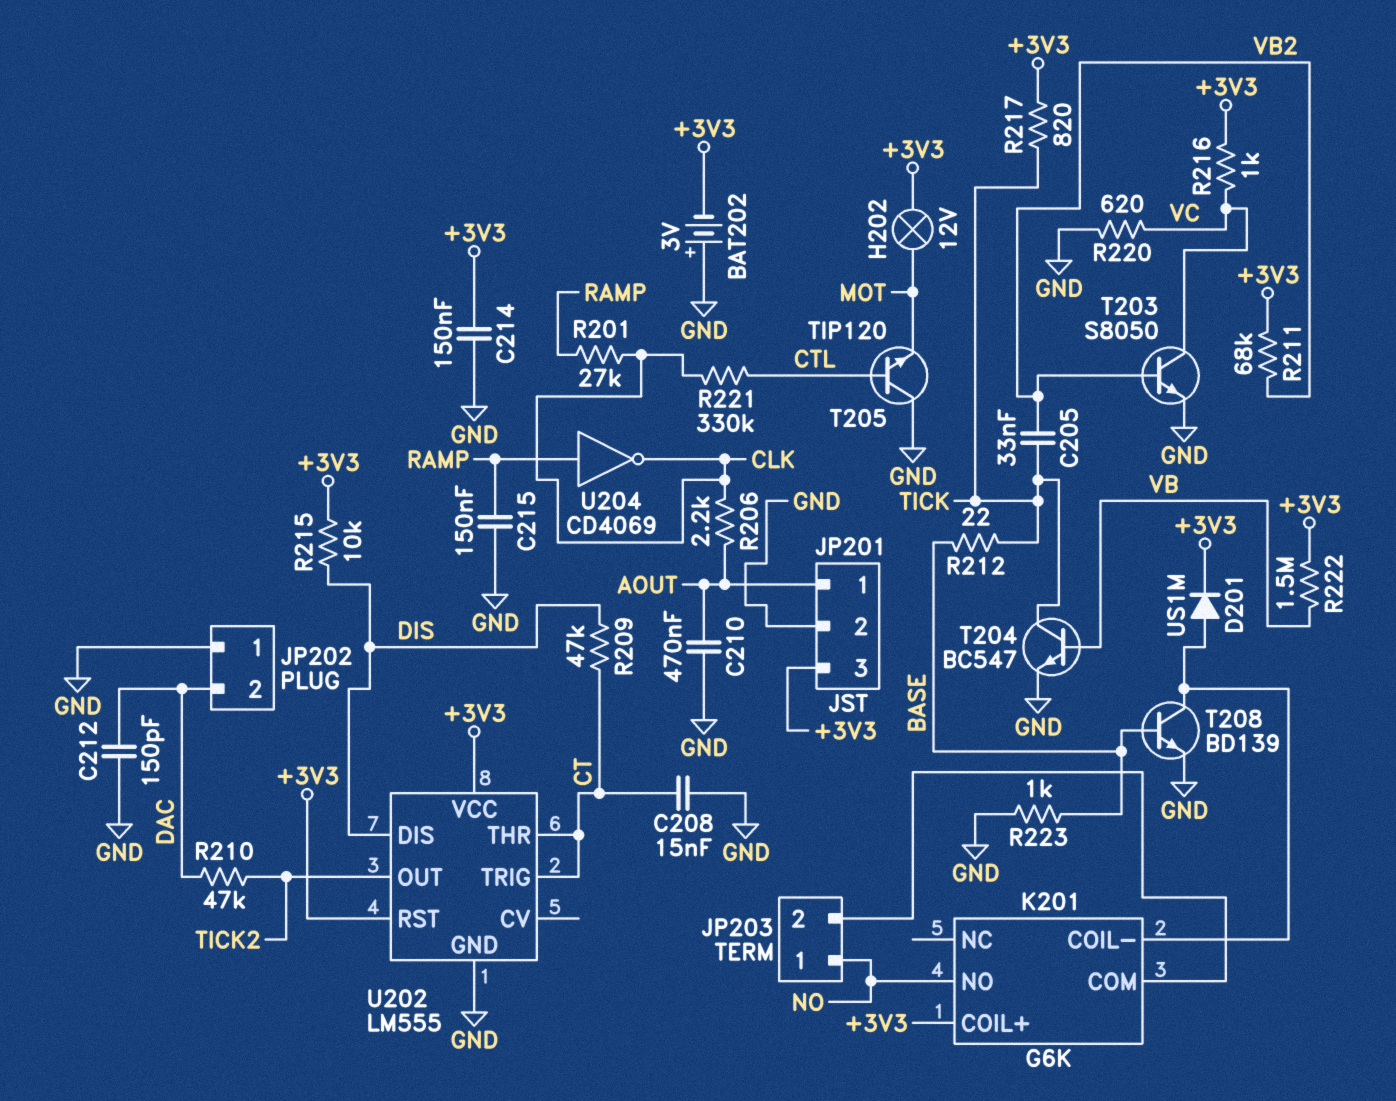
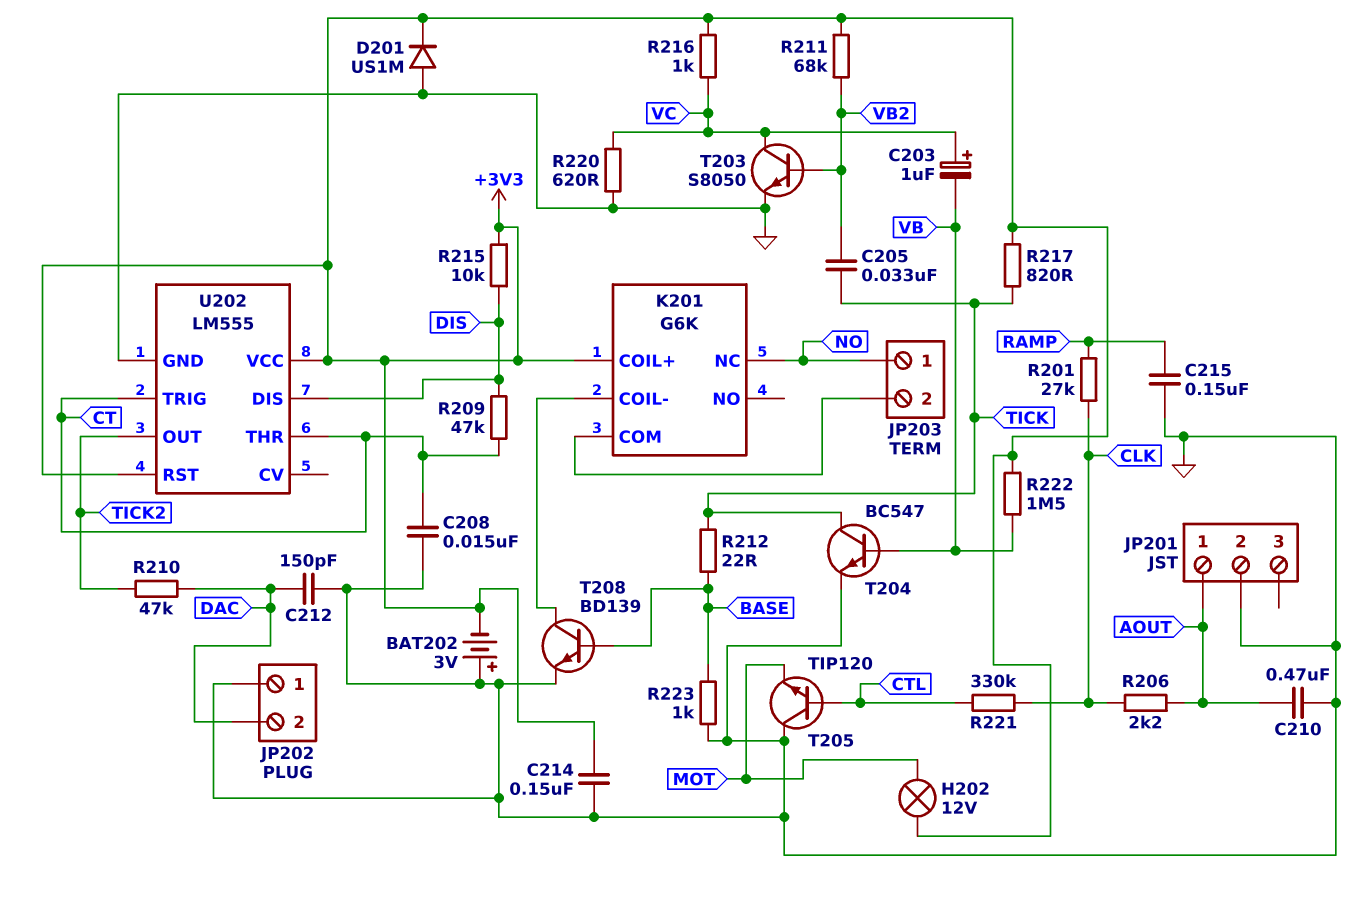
C203: none -> 1uF (plus VC, minus VB)
D201: diode US1M (A K201/COIL-, K +3V3) -> diode US1M (A GND, K +3V3)
JP201 pin 3: +3V3 -> none
K201 pin NC: none -> NO
K201 pin NO: NO -> none
U204: NOT CD4069 (in RAMP, out CLK) -> none

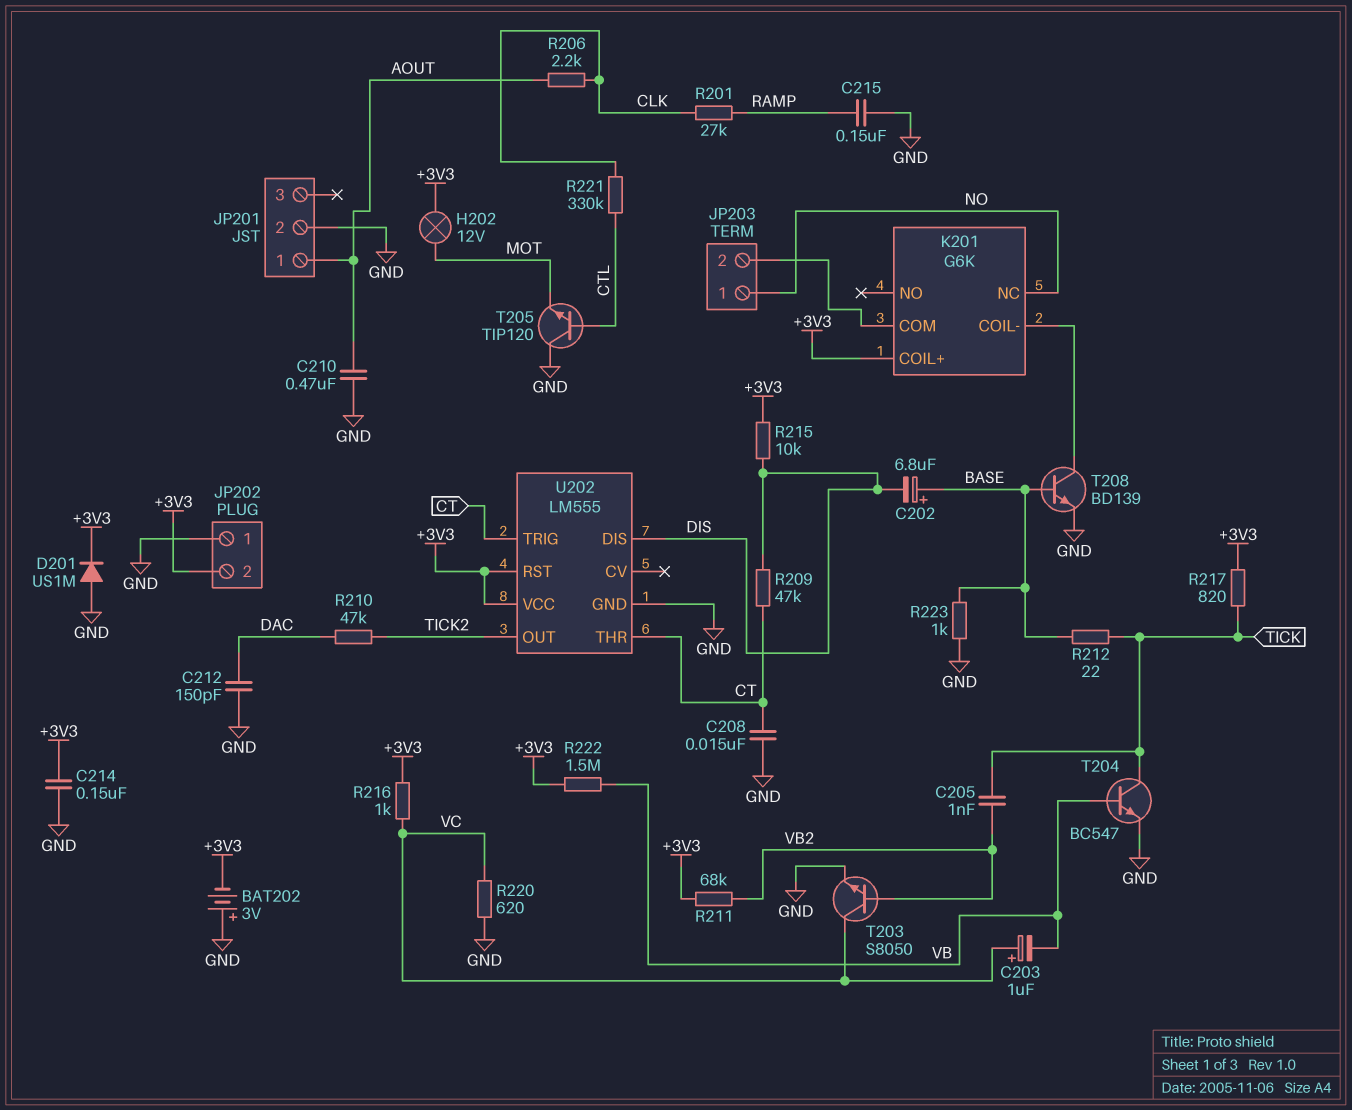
C202: none -> 6.8uF (plus BASE, minus DIS)
C205: 33nF (TICK, VB2) -> 1nF (TICK, VB2)
JP202 pin 2: DAC -> +3V3

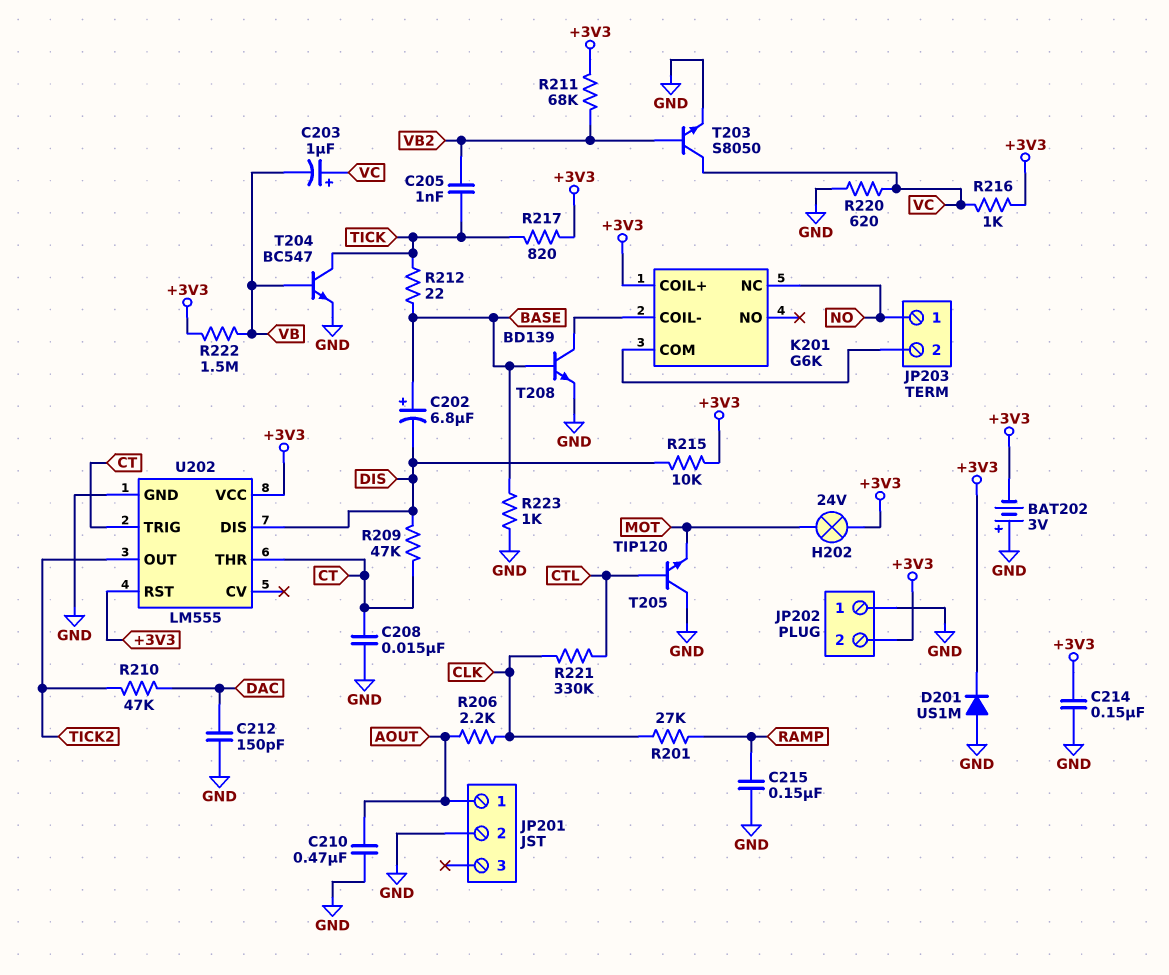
H202: lamp 12V (+3V3, MOT) -> lamp 24V (+3V3, MOT)

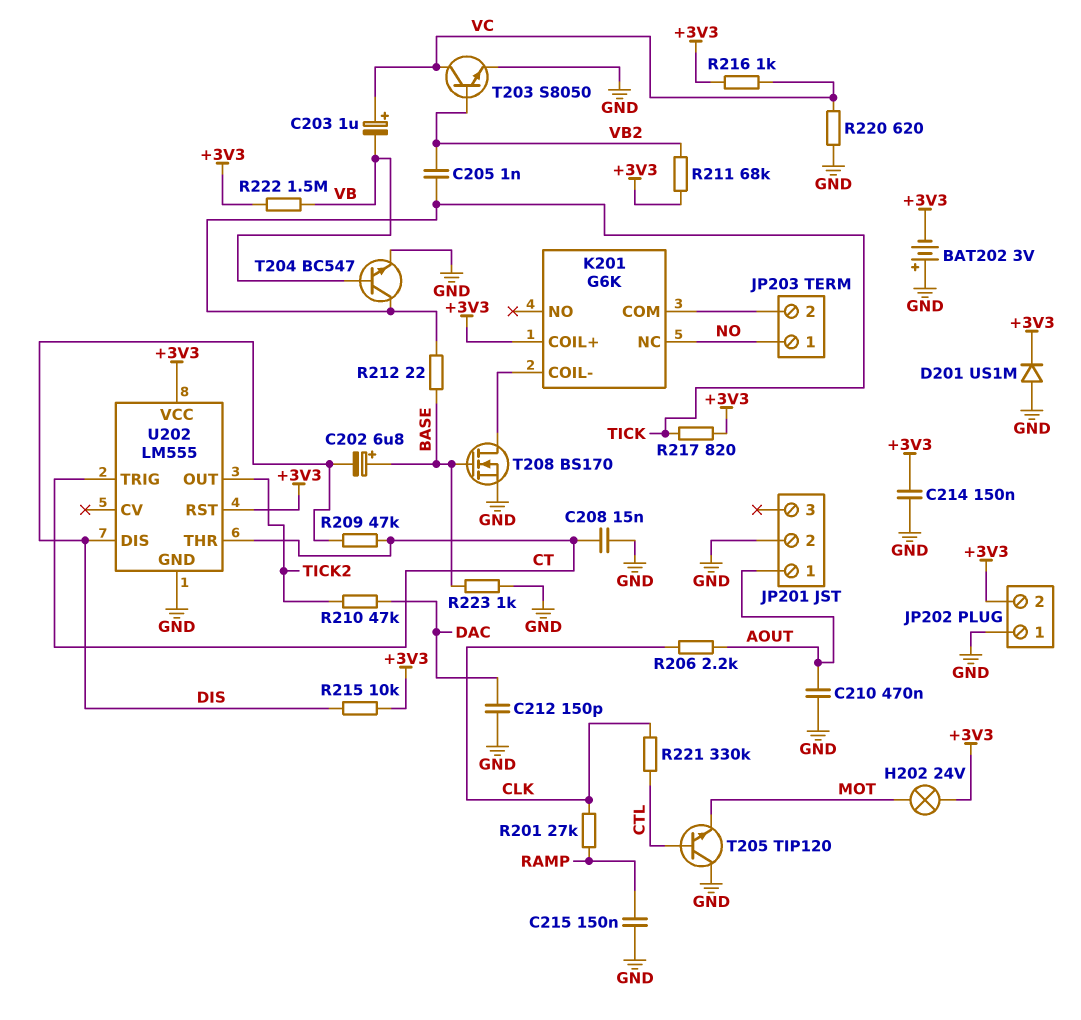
T208: NPN BD139 (B BASE, C K201/COIL-, E GND) -> NMOS BS170 (G BASE, D K201/COIL-, S GND)

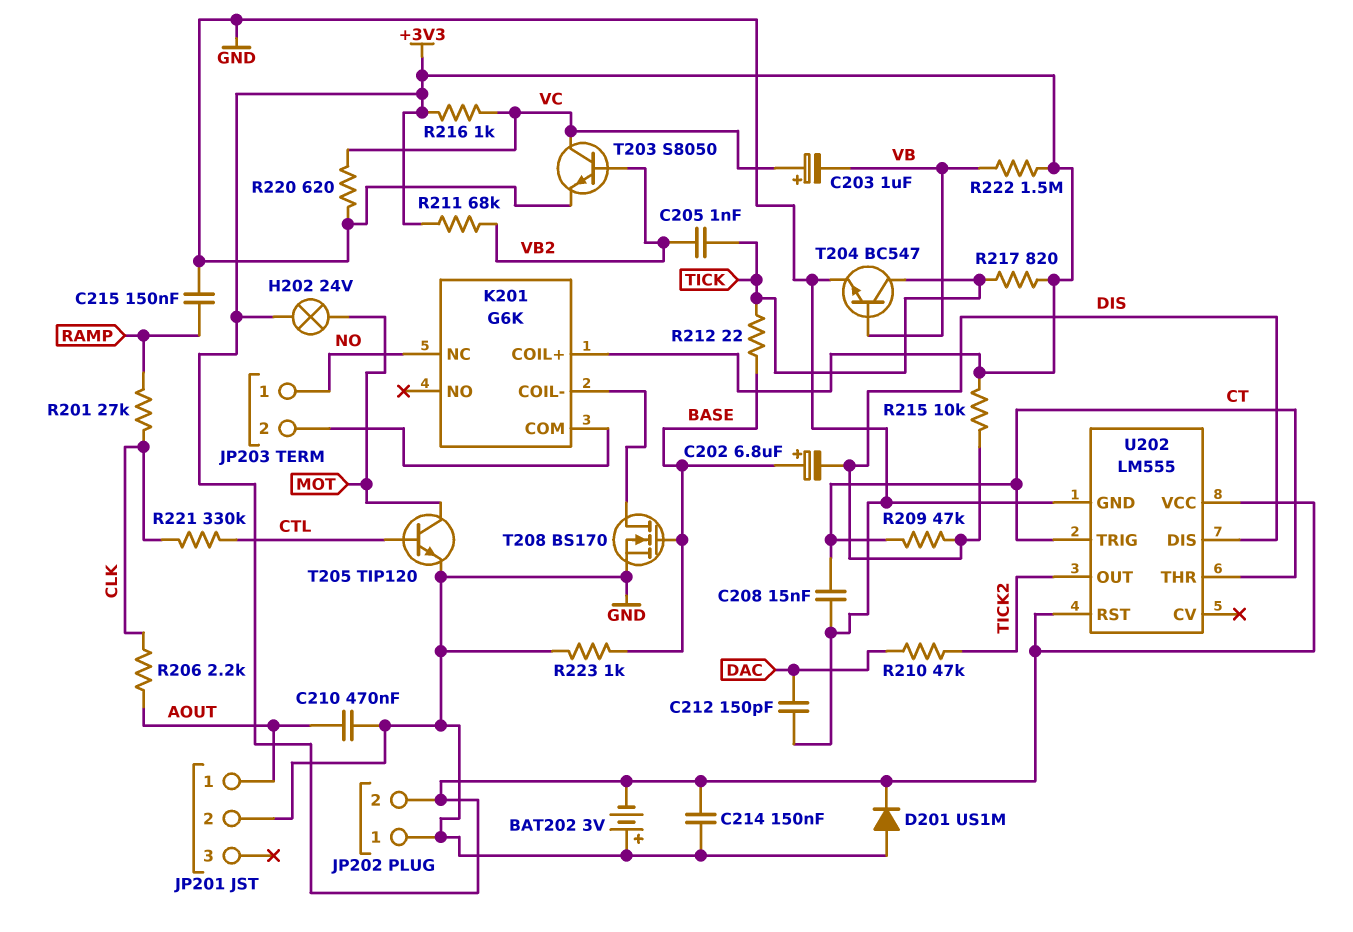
T205: NPN TIP120 (B CTL, C GND, E MOT) -> NPN TIP120 (B CTL, C MOT, E GND)

